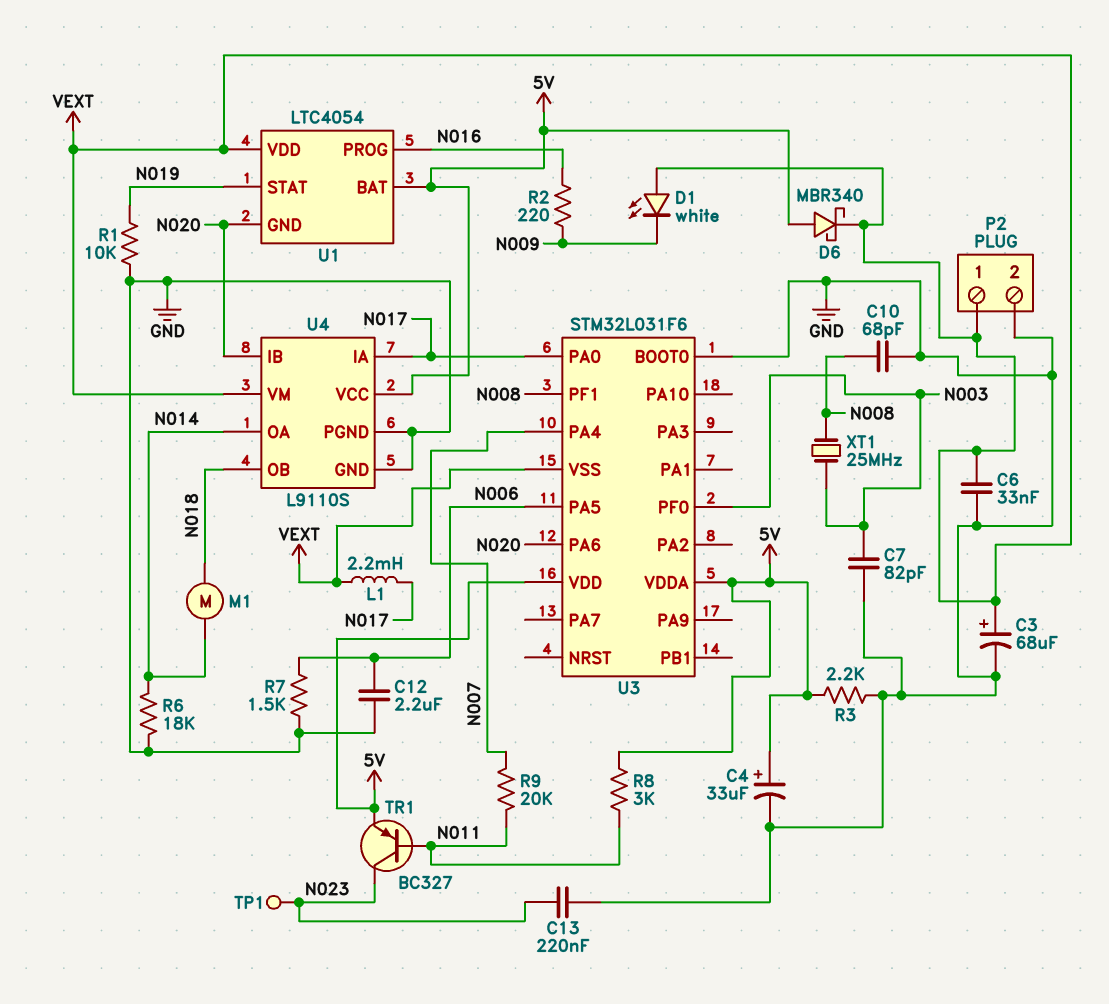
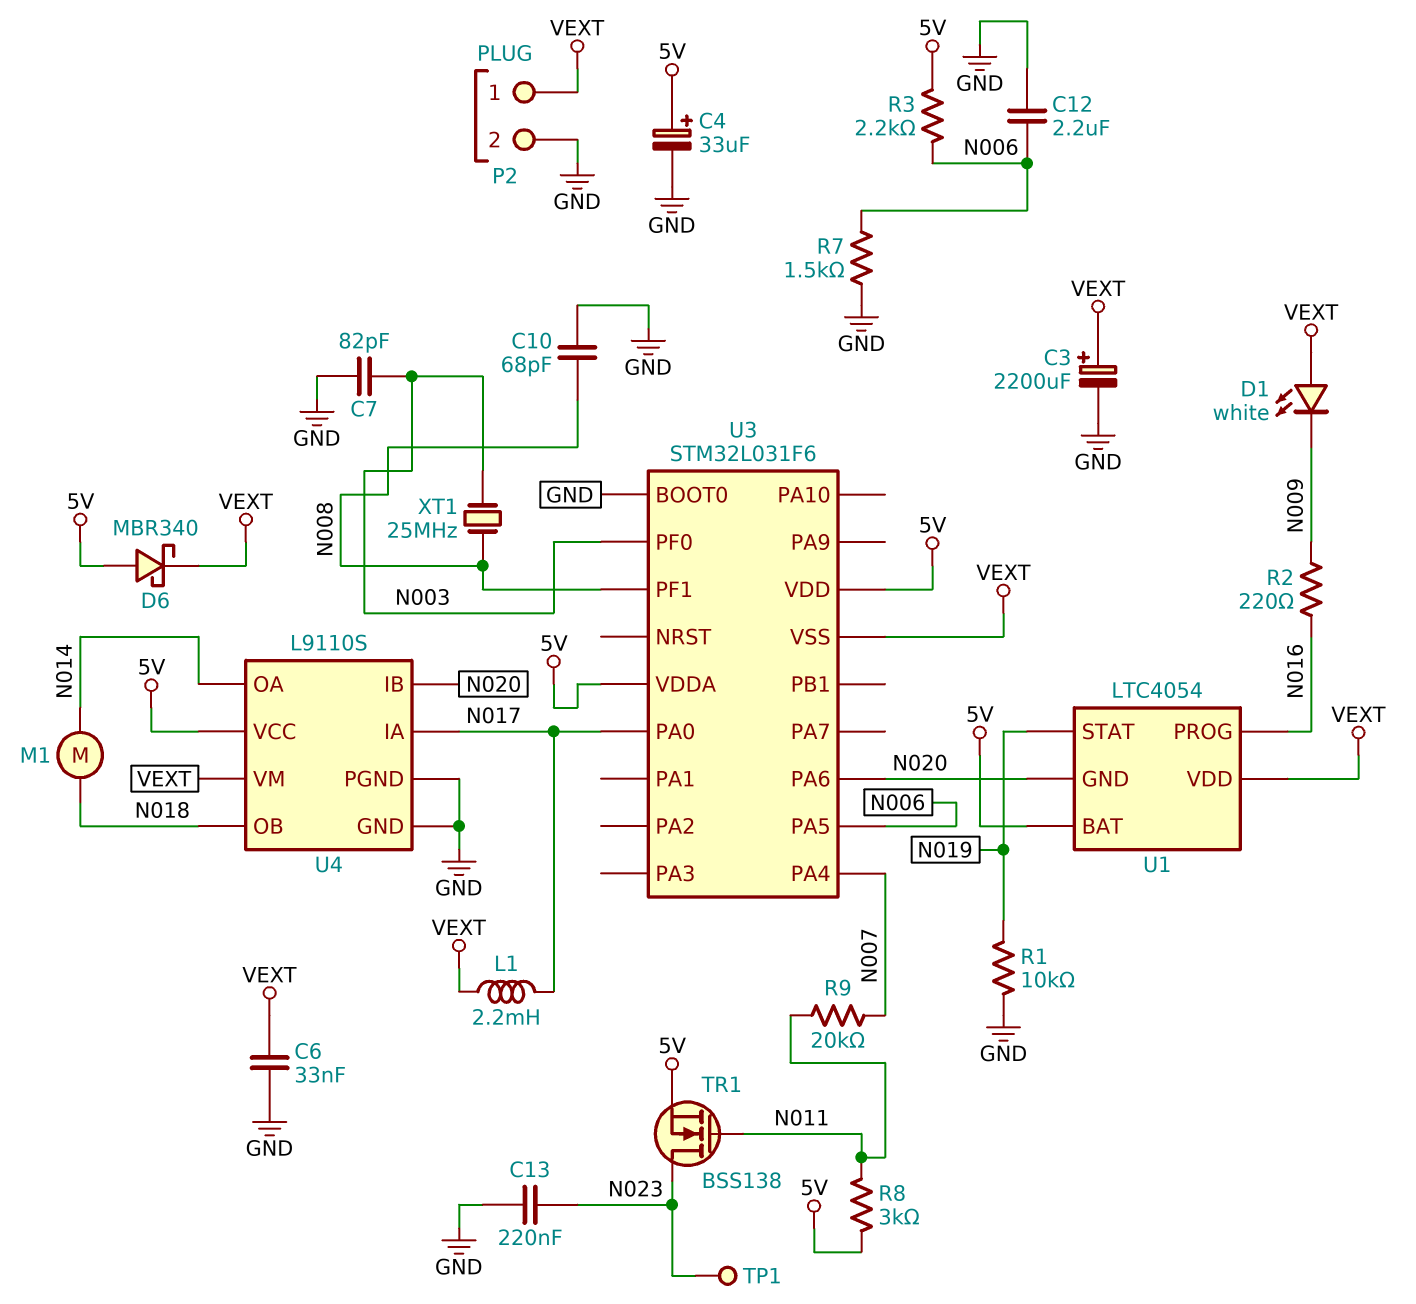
C3: 68uF (plus VEXT, minus GND) -> 2200uF (plus VEXT, minus GND)
R3: 2.2k (5V, GND) -> 2.2k (5V, N006)
R6: 18k (GND, N014) -> none
TR1: PNP BC327 (B N011, C N023, E 5V) -> NMOS BSS138 (G N011, D N023, S 5V)

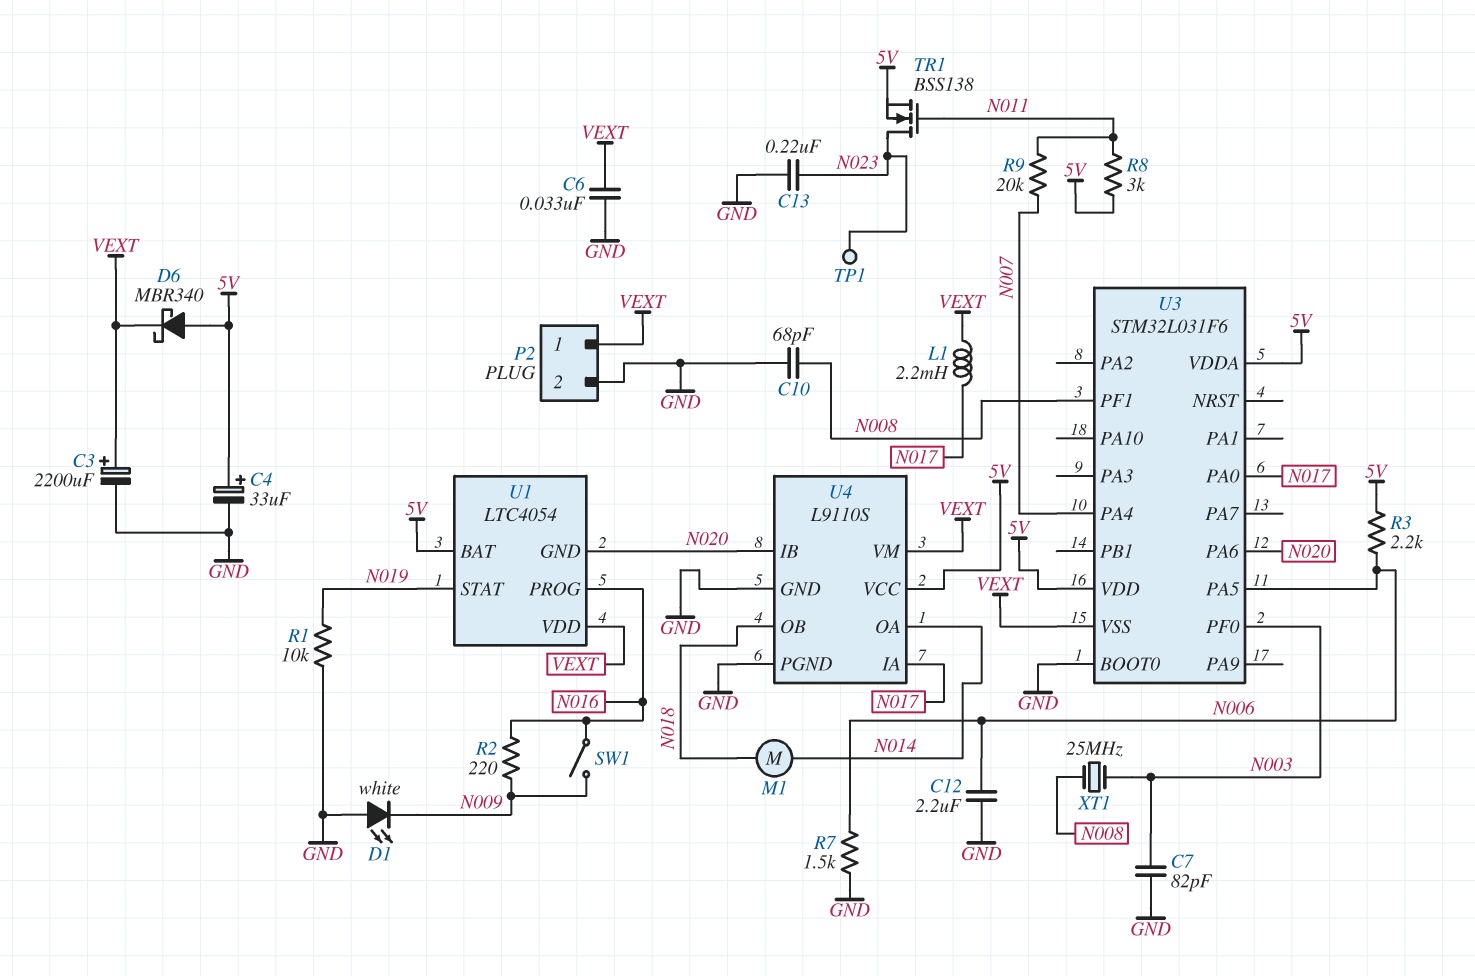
D1: LED white (A VEXT, K N009) -> LED white (A GND, K N009)
SW1: none -> switch (N009, N016)

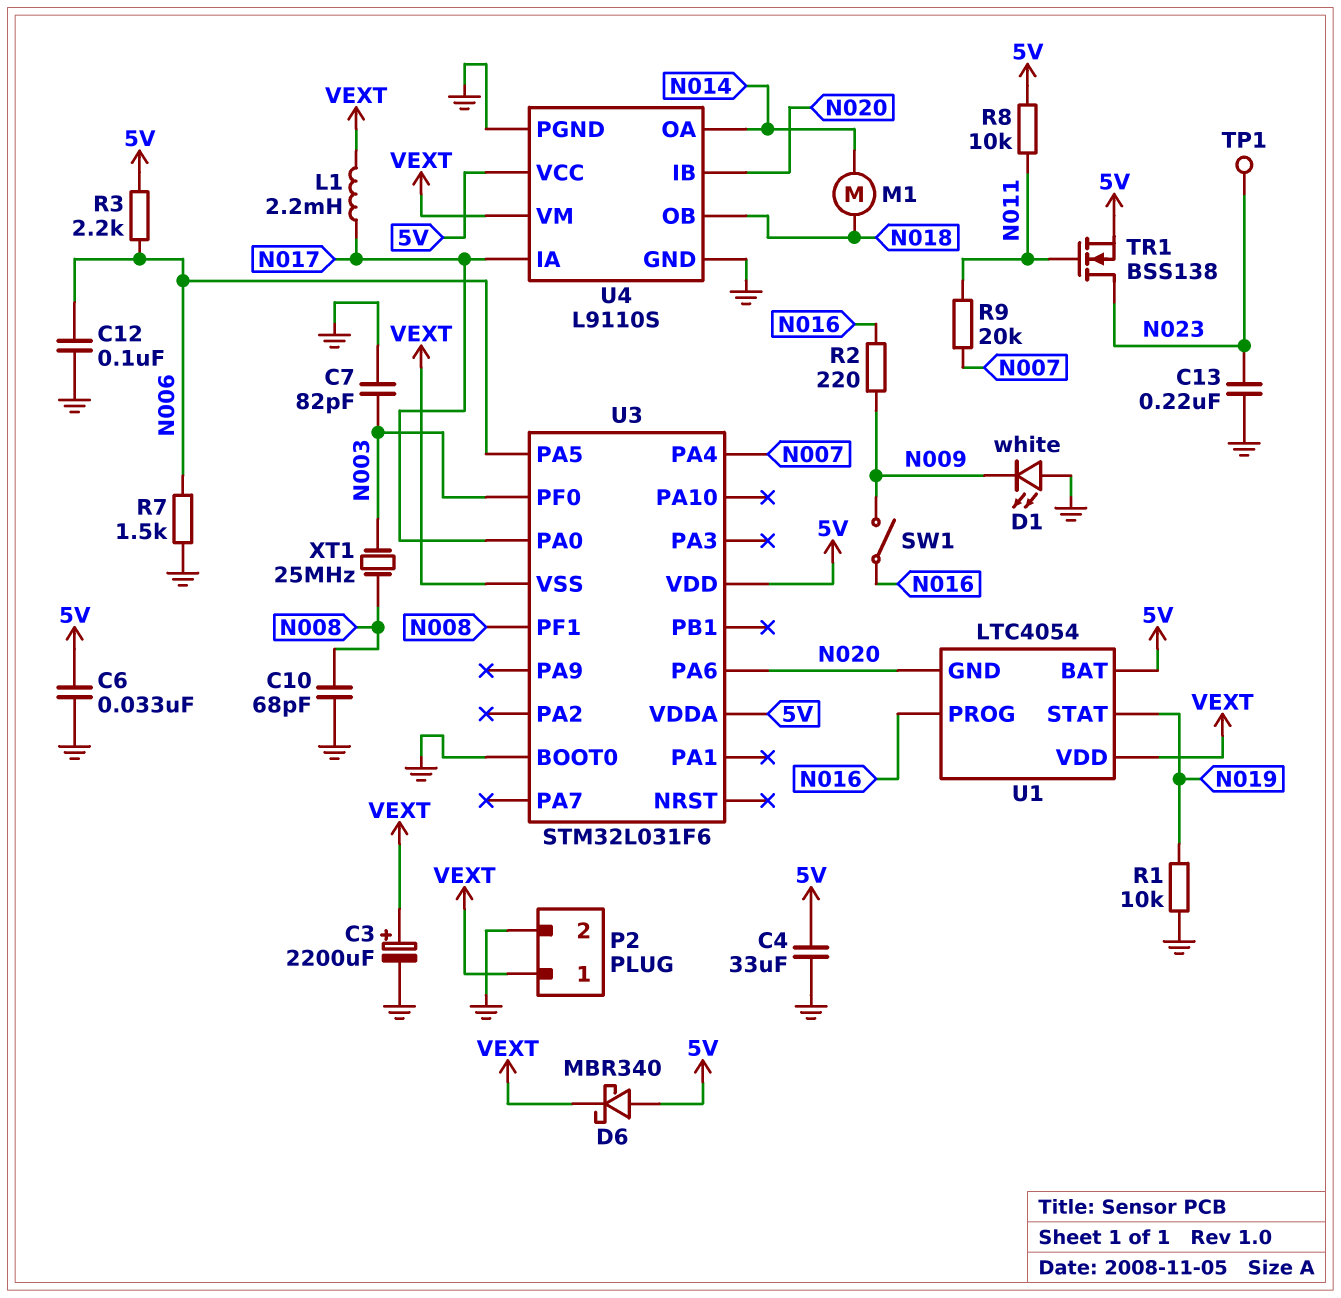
C4: 33uF (plus 5V, minus GND) -> 33uF (5V, GND)
C6: 33nF (GND, VEXT) -> 33nF (5V, GND)
C12: 2.2uF (GND, N006) -> 100nF (GND, N006)
R8: 3k (5V, N011) -> 10k (5V, N011)

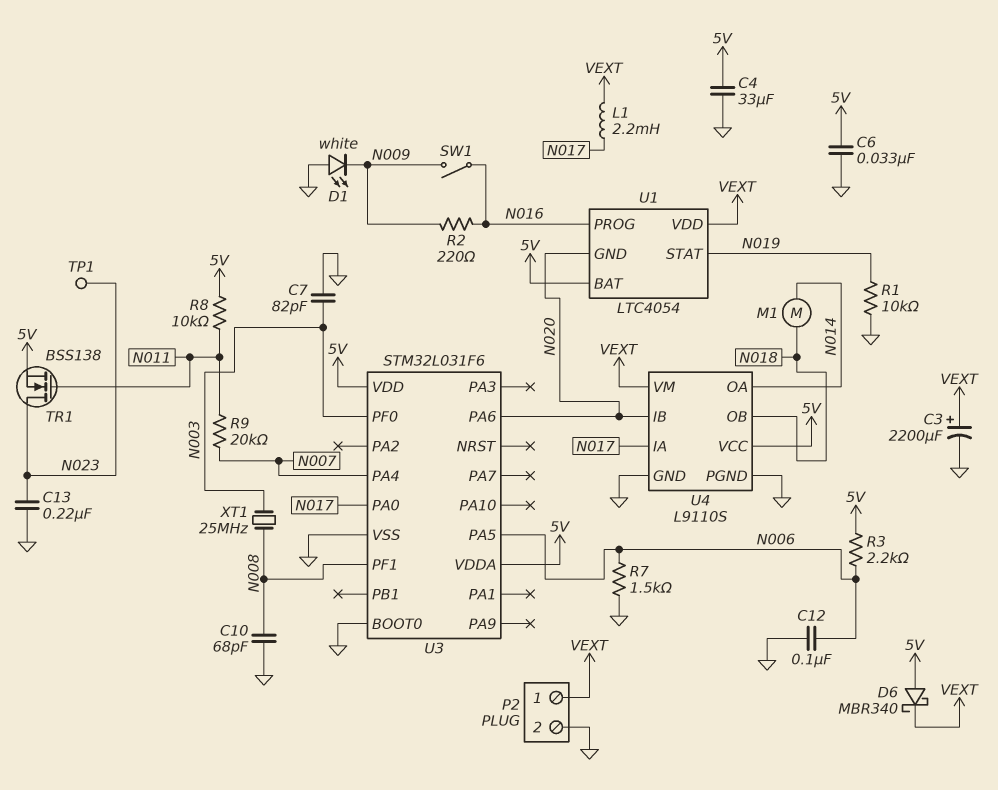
U3 pin VSS: VEXT -> GND

